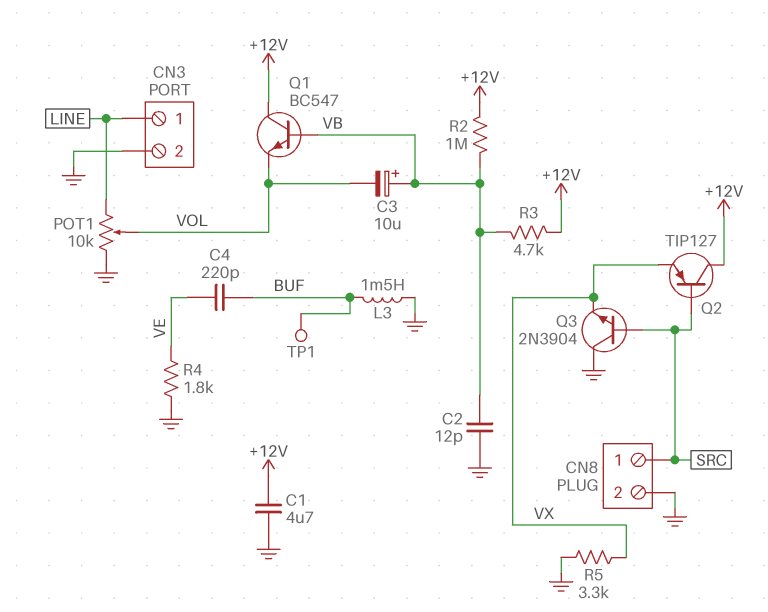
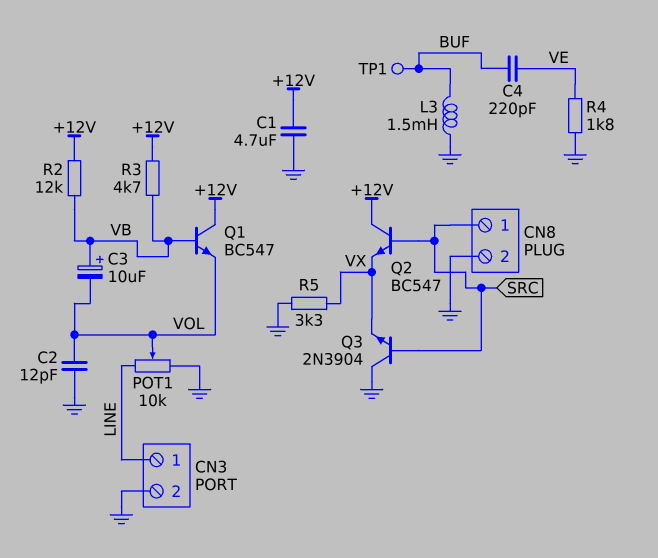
C2: 12pF (GND, VB) -> 12pF (GND, VOL)
Q2: PNP TIP127 (B SRC, C +12V, E VX) -> NPN BC547 (B SRC, C +12V, E VX)
R2: 1M (+12V, VB) -> 12k (+12V, VB)

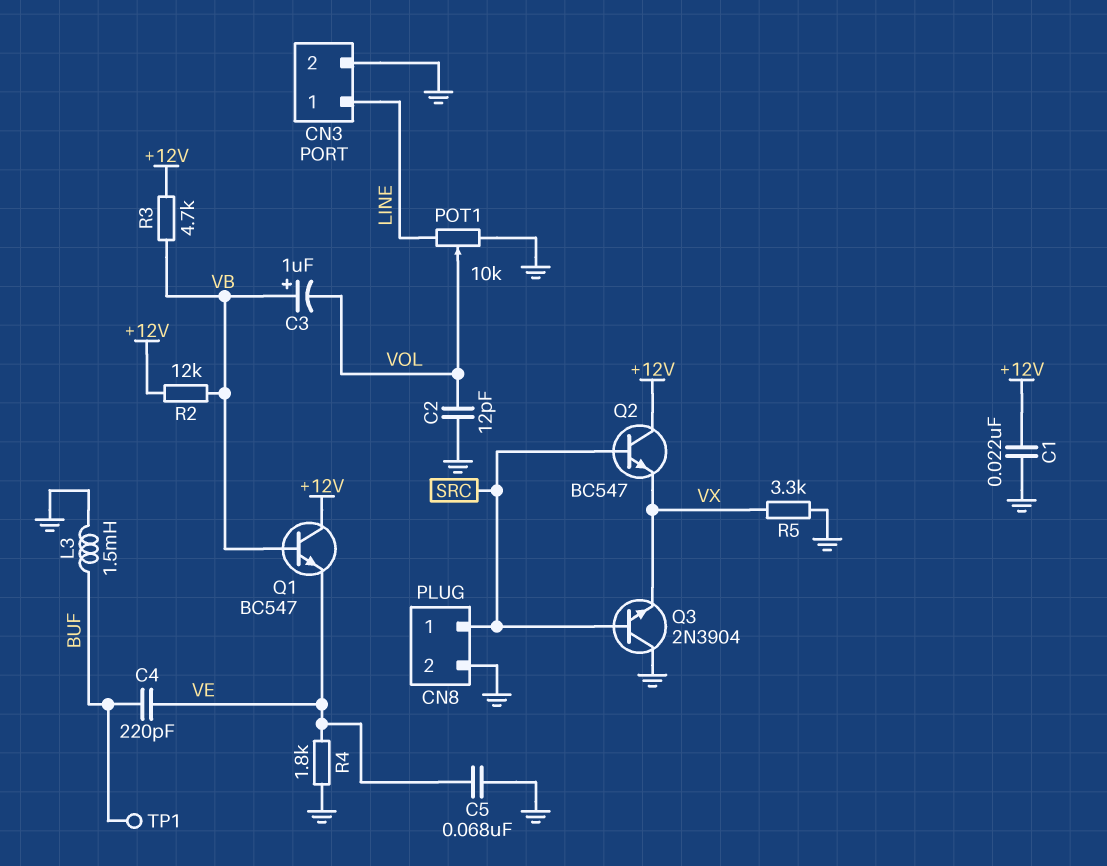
C1: 4.7uF (+12V, GND) -> 22nF (+12V, GND)
C3: 10uF (plus VB, minus VOL) -> 1uF (plus VB, minus VOL)
C5: none -> 68nF (GND, VE)
Q1: NPN BC547 (B VB, C +12V, E VOL) -> NPN BC547 (B VB, C +12V, E VE)

